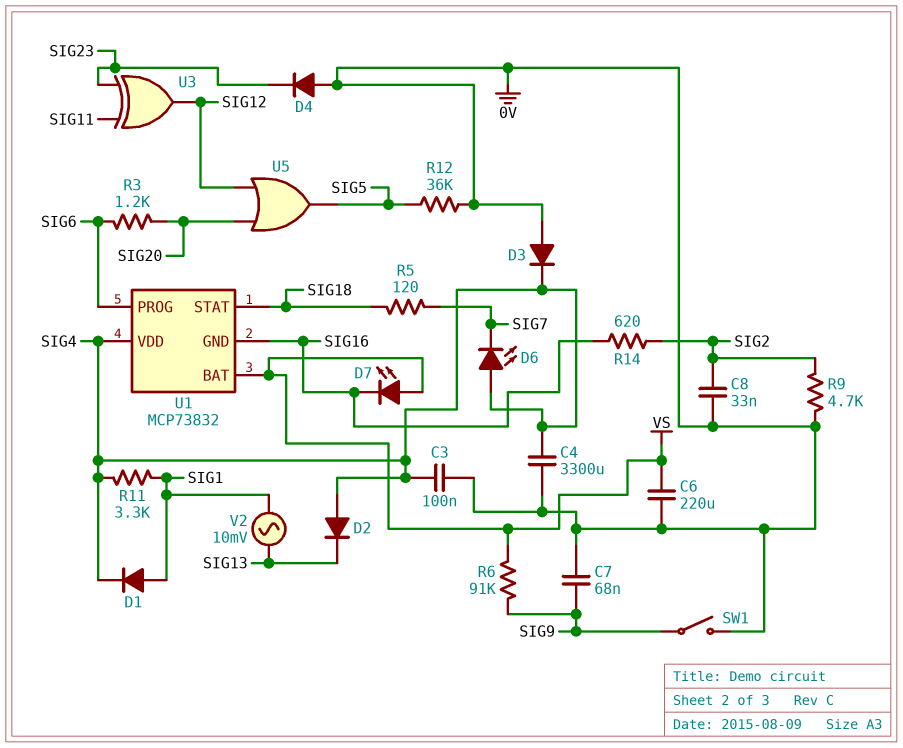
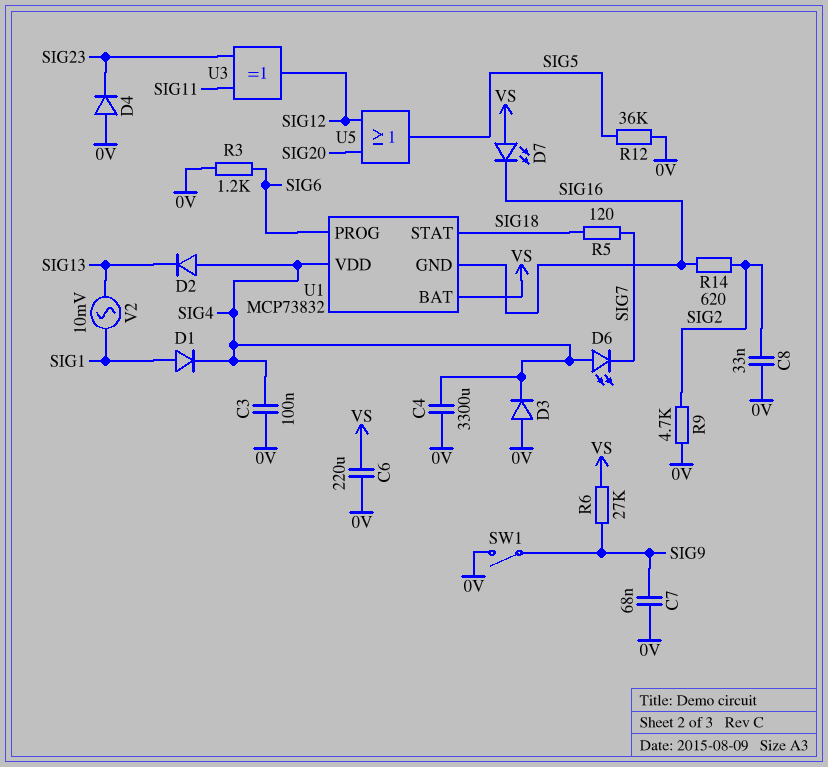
R3: 1.2k (SIG6, SIG20) -> 1.2k (0V, SIG6)
R6: 91k (SIG9, VS) -> 27k (SIG9, VS)
R11: 3.3k (SIG1, SIG4) -> none

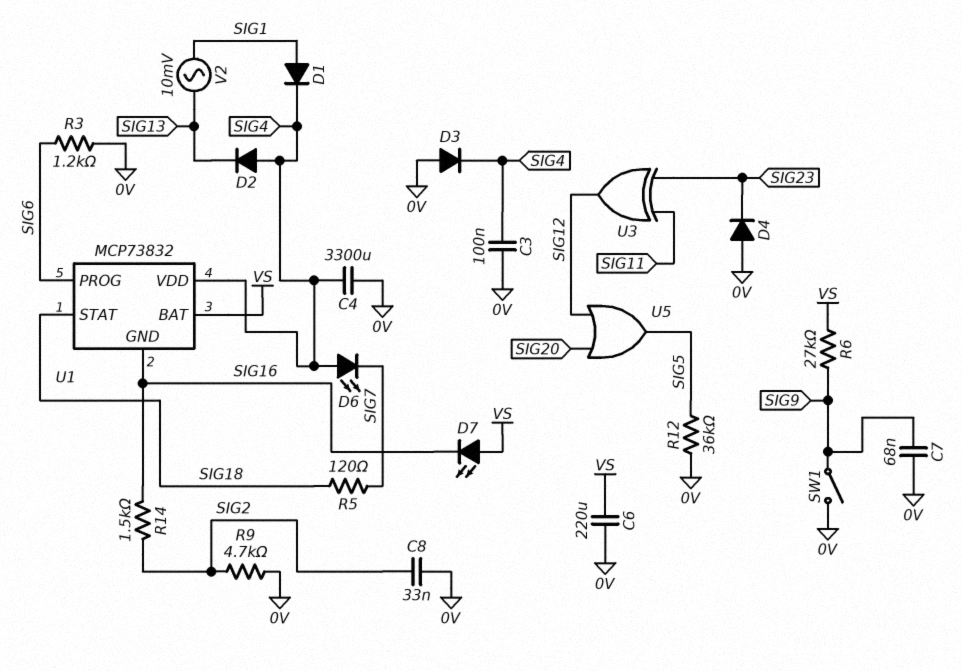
R14: 620 (SIG2, SIG16) -> 1.5k (SIG2, SIG16)

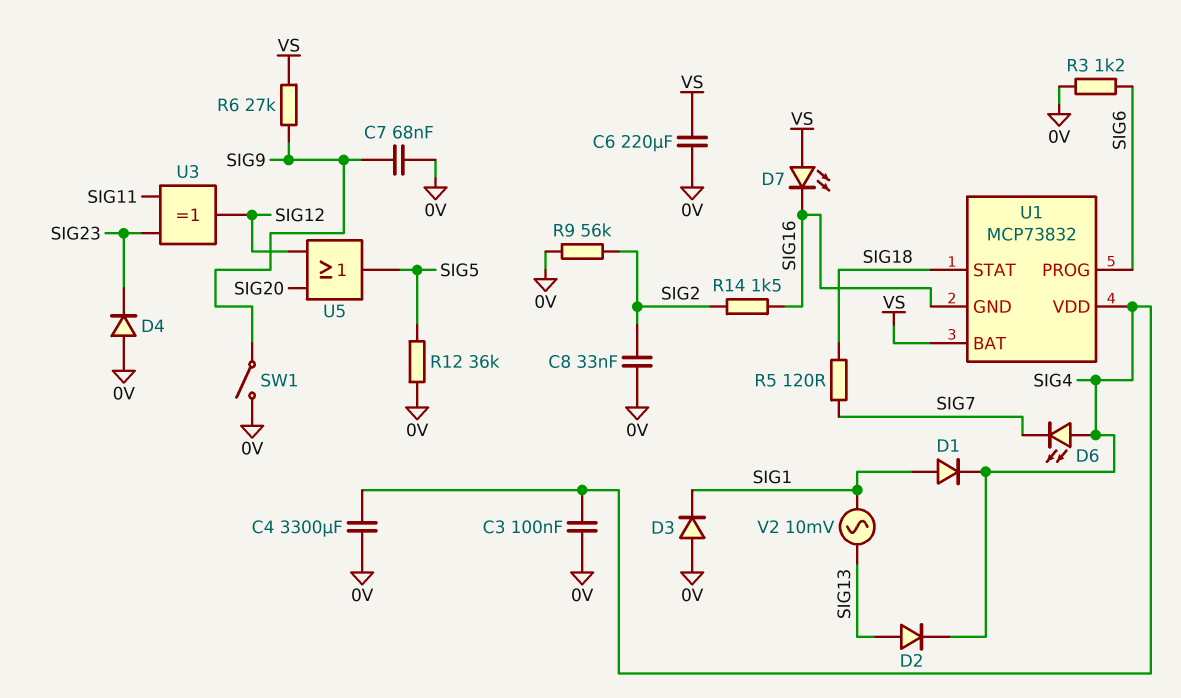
D2: diode (A SIG4, K SIG13) -> diode (A SIG13, K SIG4)
D3: diode (A 0V, K SIG4) -> diode (A 0V, K SIG1)
R9: 4.7k (0V, SIG2) -> 56k (0V, SIG2)

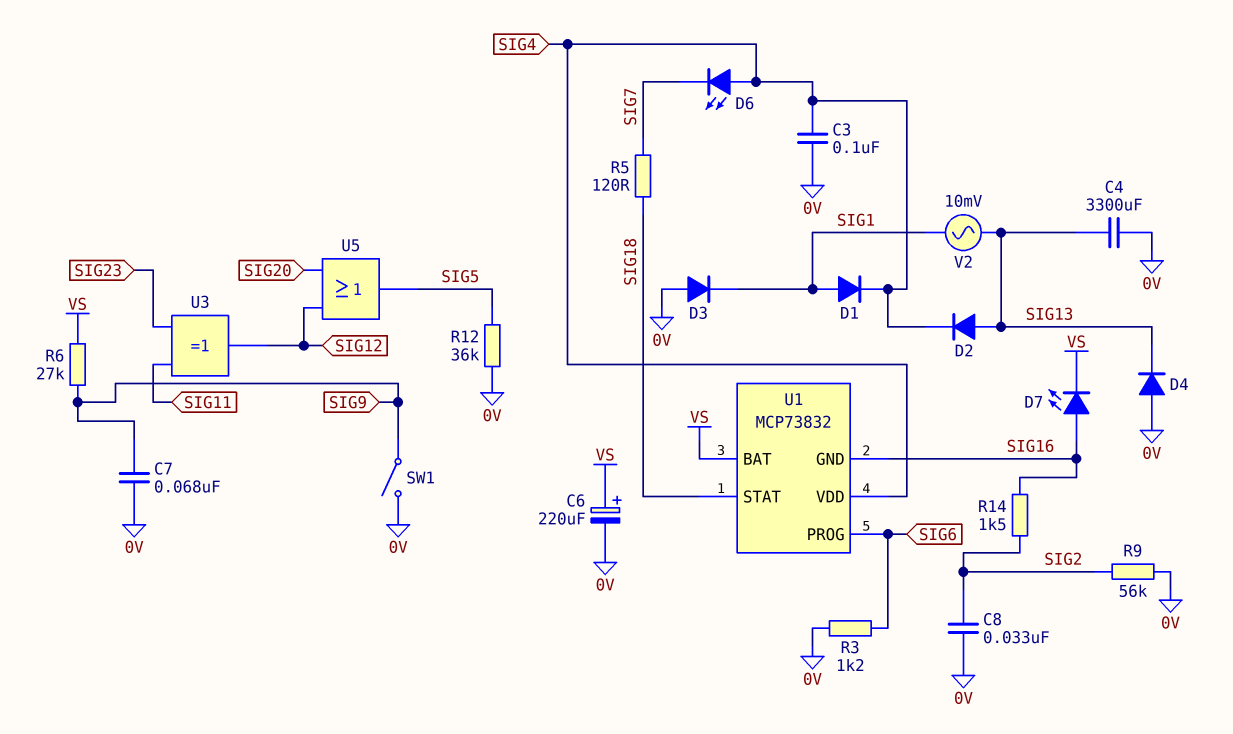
C4: 3300uF (0V, SIG4) -> 3300uF (0V, SIG13)
C6: 220uF (0V, VS) -> 220uF (plus VS, minus 0V)
D4: diode (A 0V, K SIG23) -> diode (A 0V, K SIG13)
D7: LED (A VS, K SIG16) -> LED (A SIG16, K VS)

